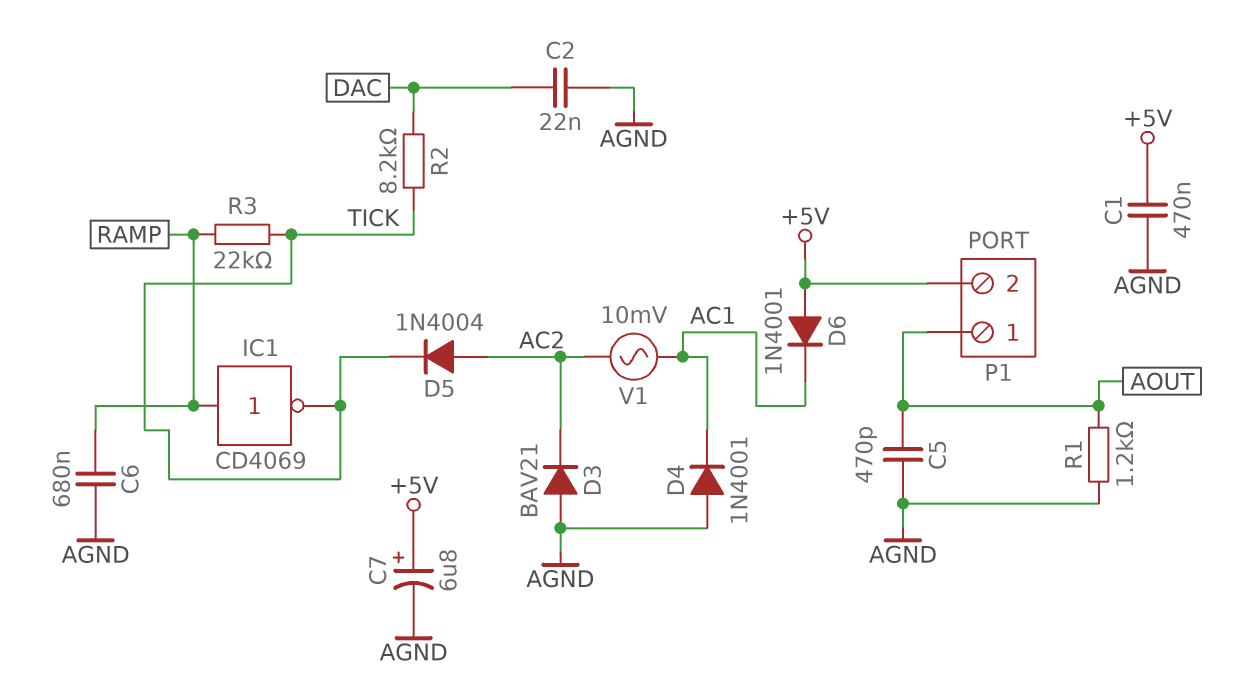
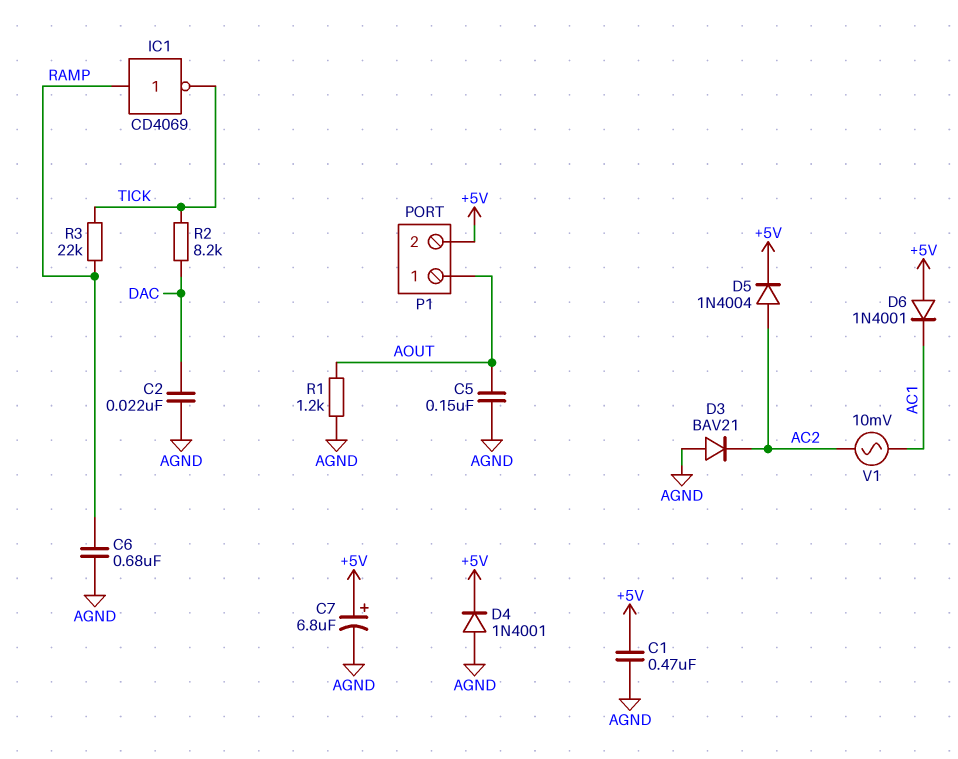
C5: 470pF (AGND, AOUT) -> 150nF (AGND, AOUT)
D4: diode 1N4001 (A AGND, K AC1) -> diode 1N4001 (A AGND, K +5V)
D5: diode 1N4004 (A AC2, K TICK) -> diode 1N4004 (A AC2, K +5V)

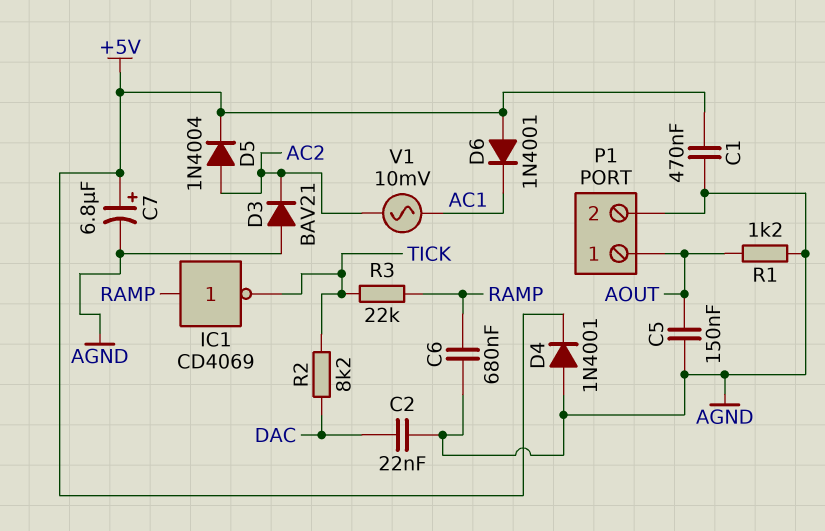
P1 pin 2: +5V -> AGND

